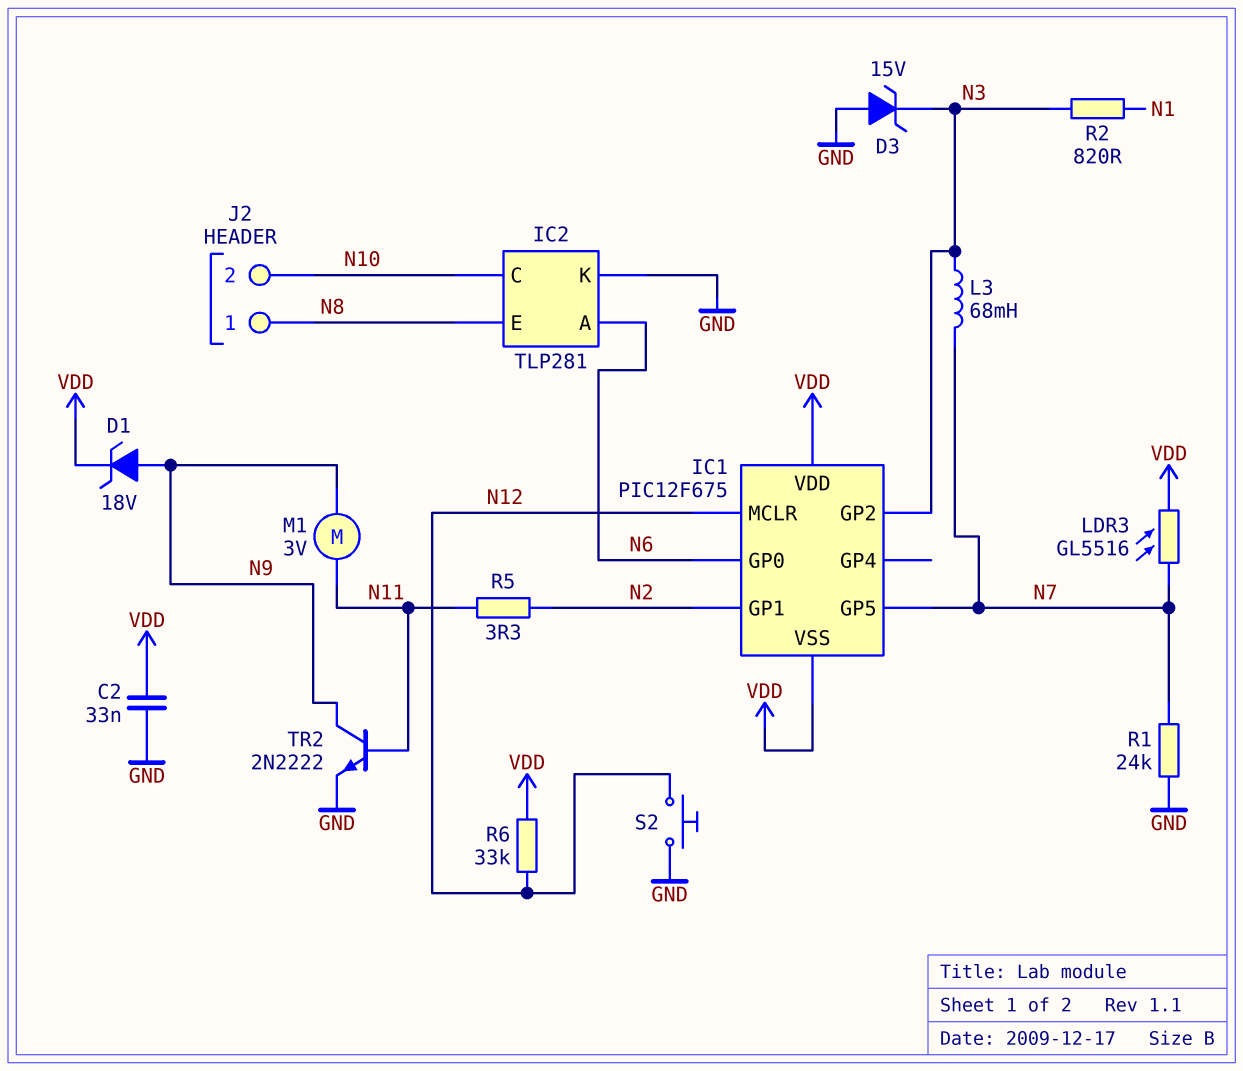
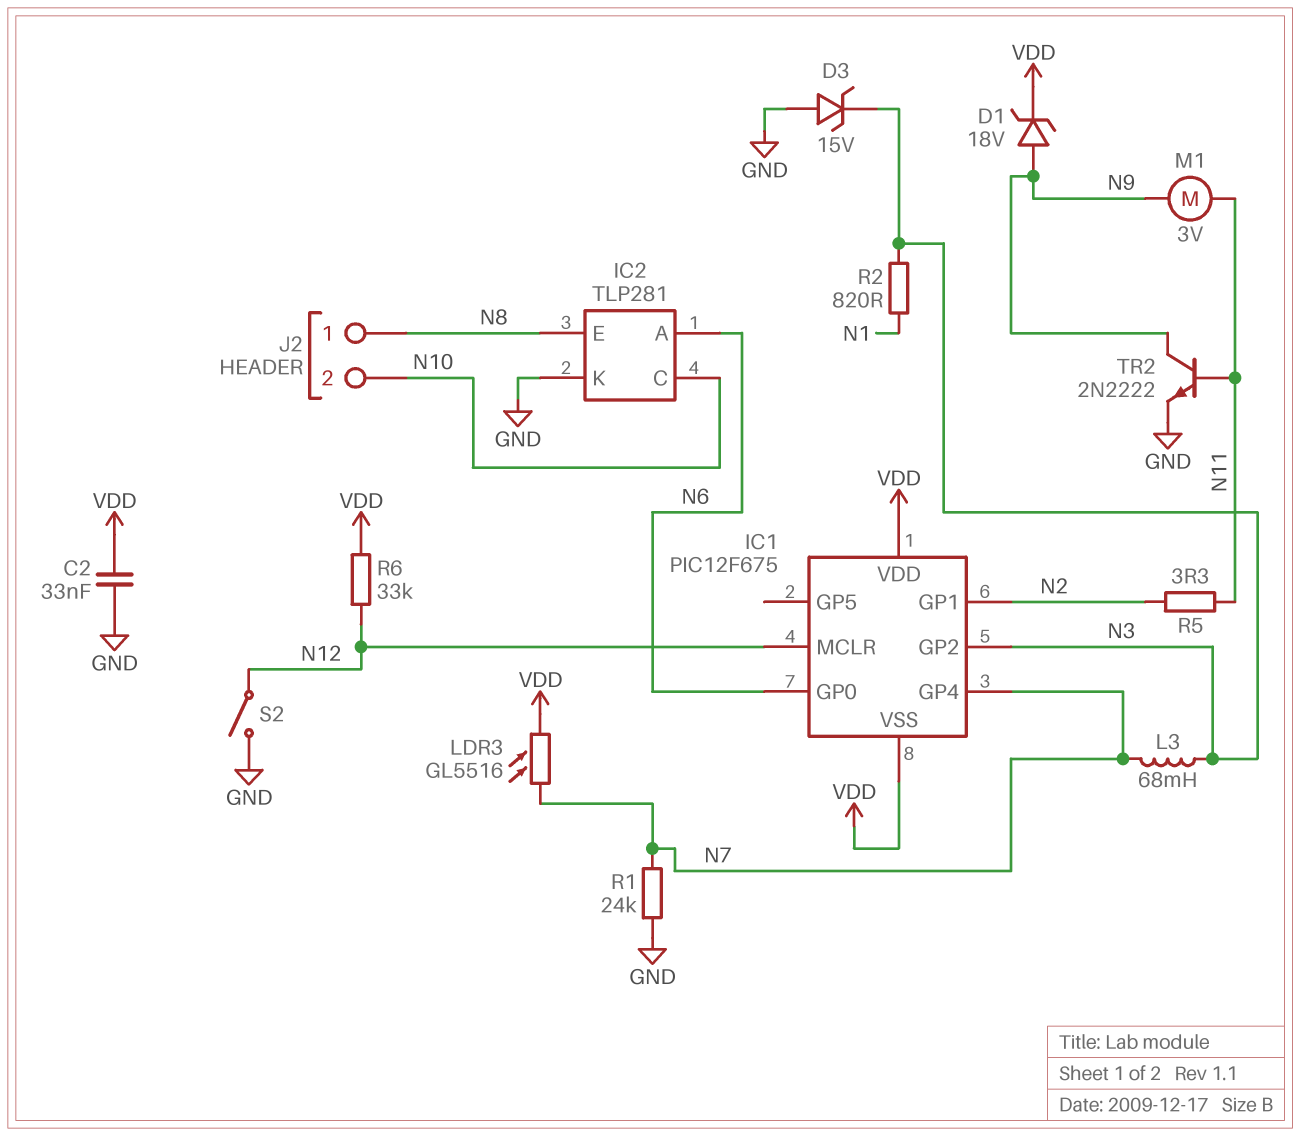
IC1 pin GP4: none -> N7
IC1 pin GP5: N7 -> none
S2: button (GND, N12) -> switch (GND, N12)

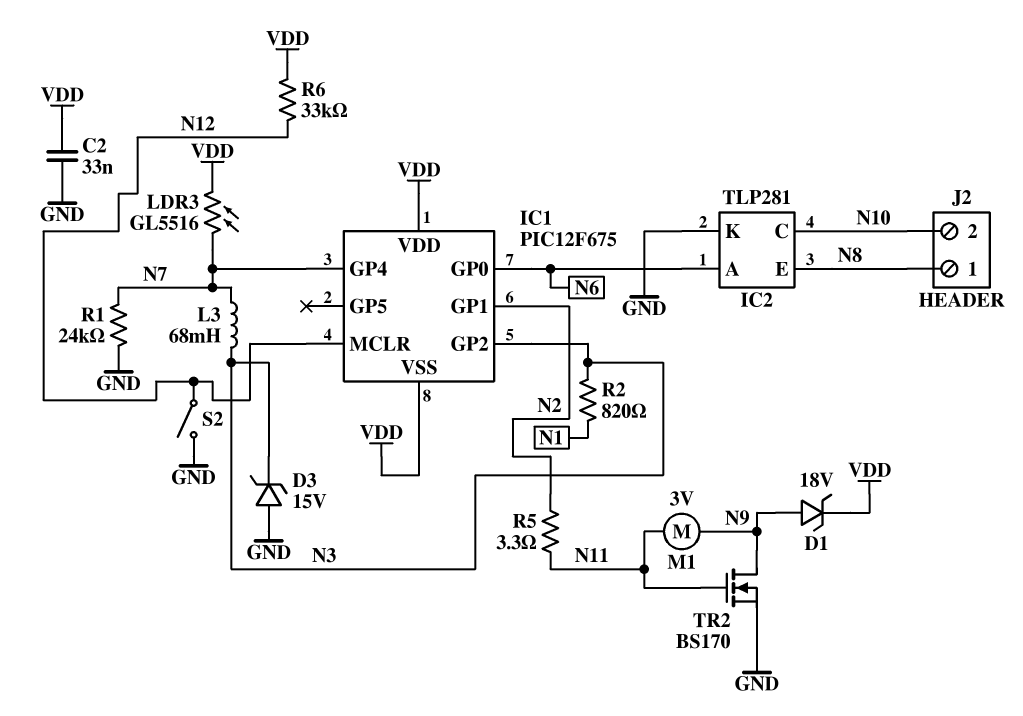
TR2: NPN 2N2222 (B N11, C N9, E GND) -> NMOS BS170 (G N11, D N9, S GND)

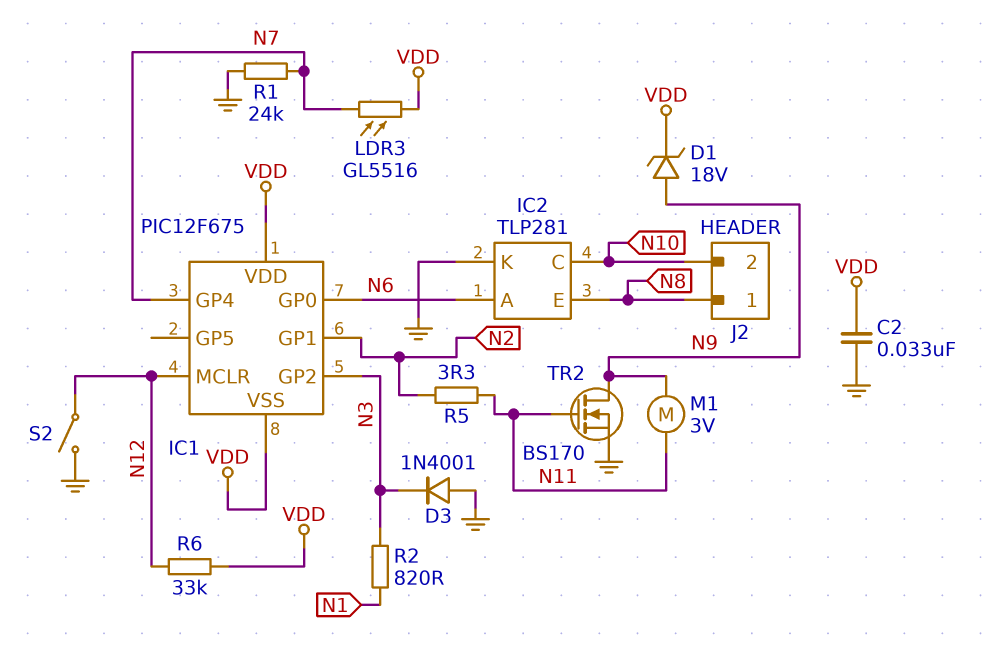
D3: zener 15V (A GND, K N3) -> diode 1N4001 (A GND, K N3)
L3: 68mH (N3, N7) -> none

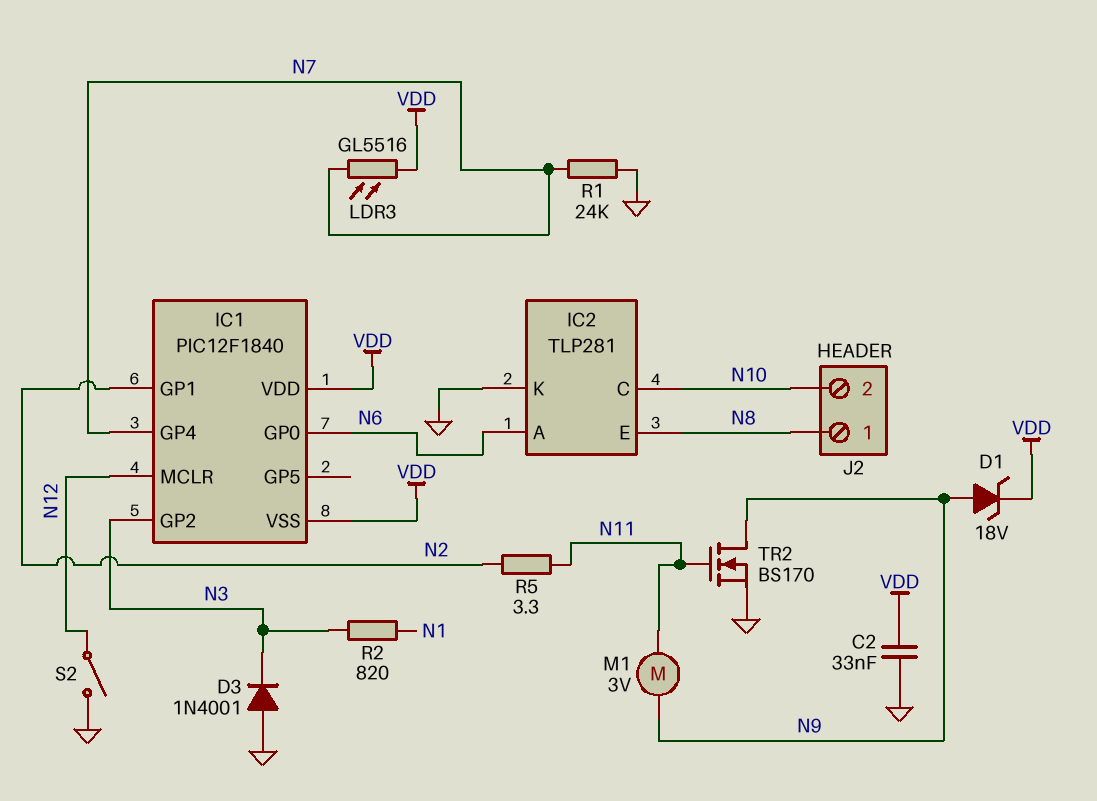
IC1: PIC12F675 -> PIC12F1840
R6: 33k (N12, VDD) -> none

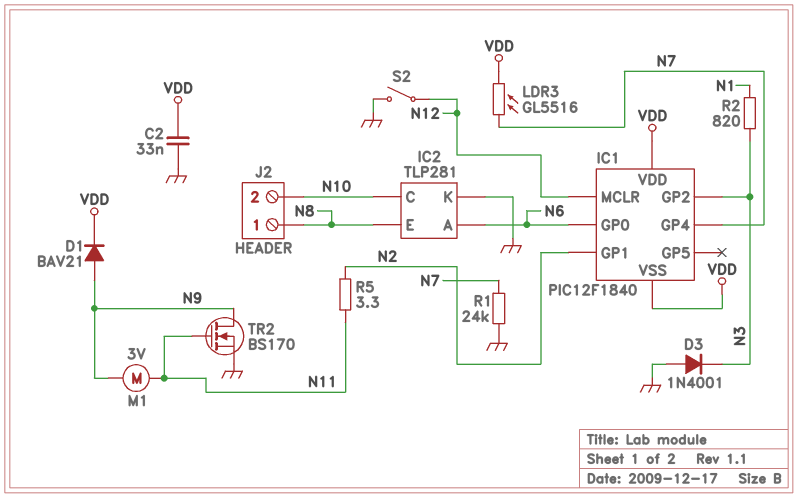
D1: zener 18V (A N9, K VDD) -> diode BAV21 (A N9, K VDD)

